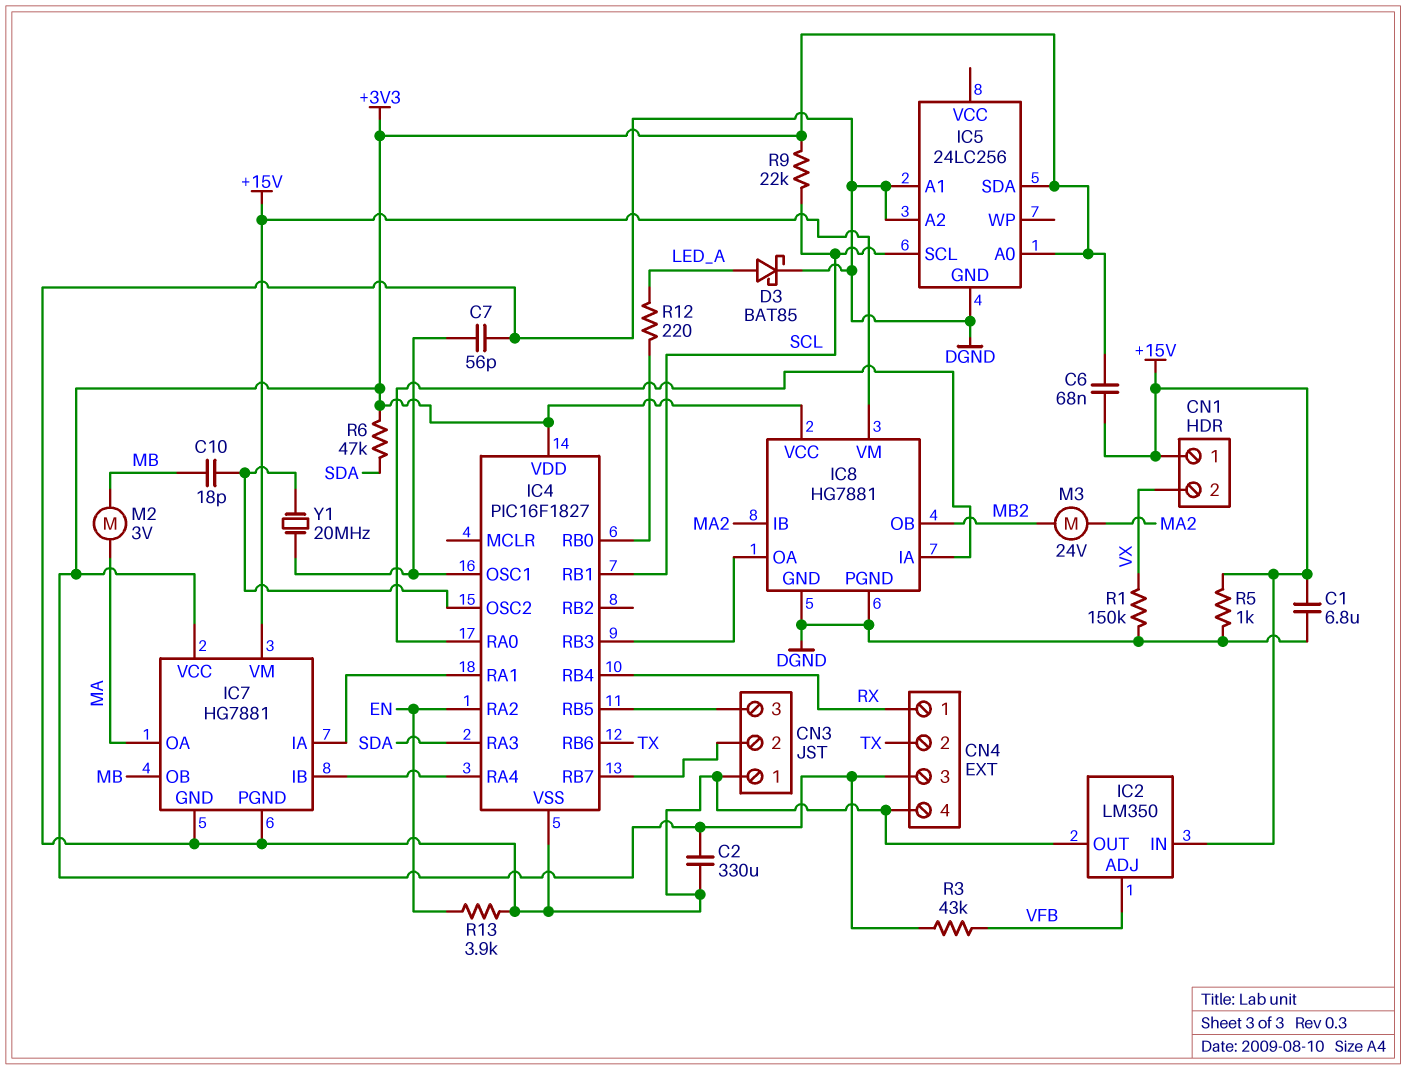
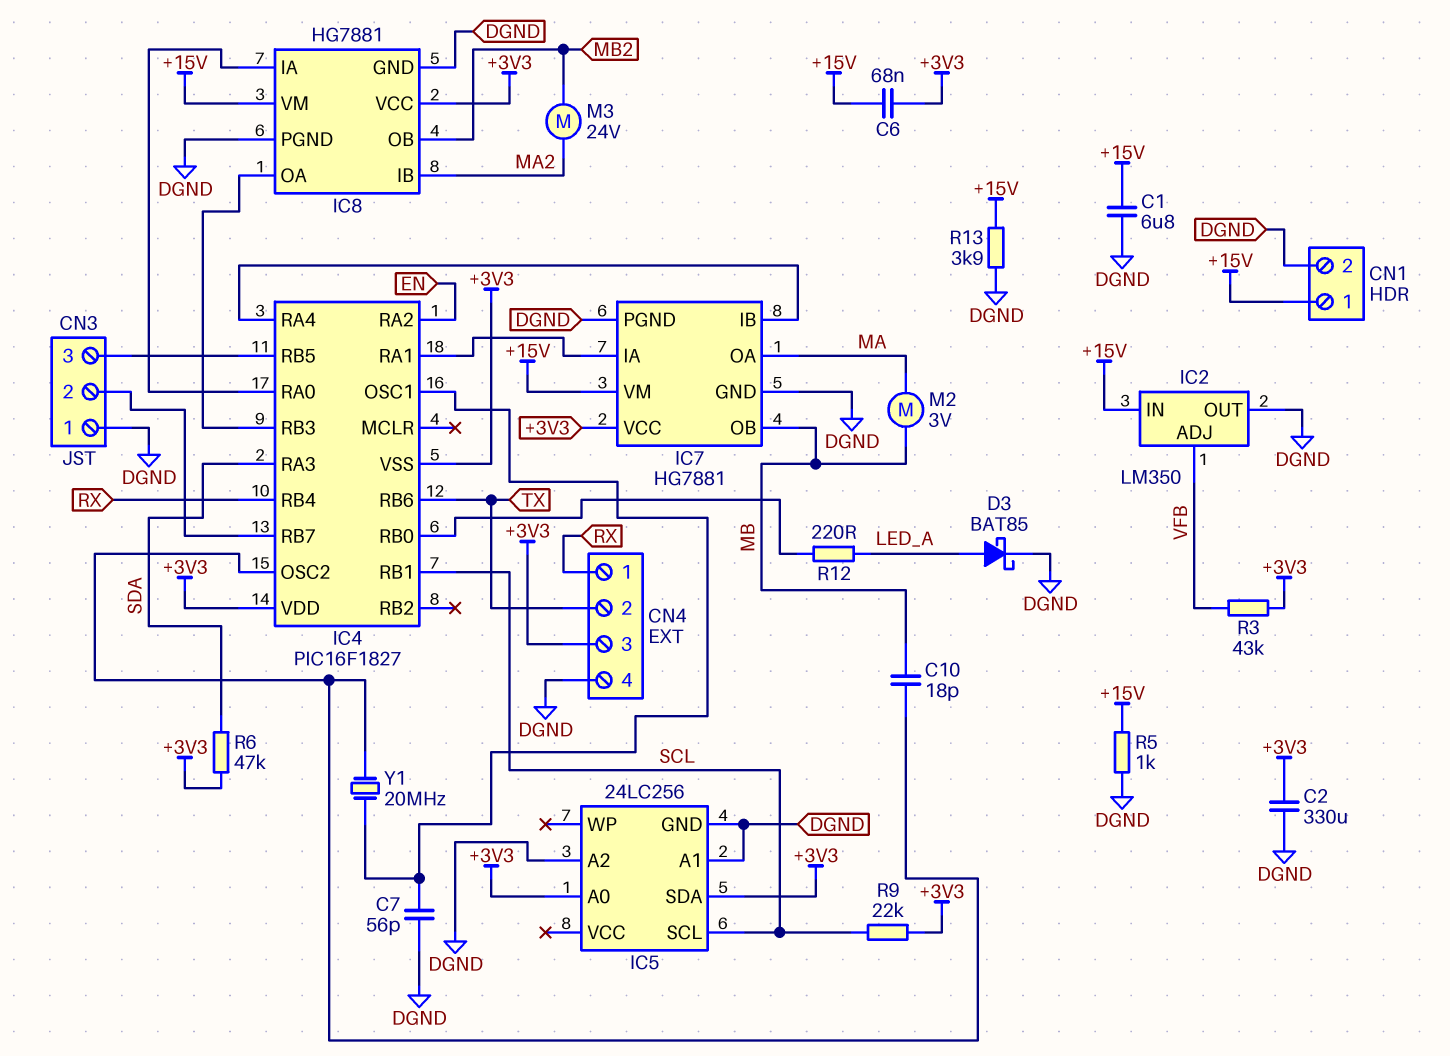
CN1 pin 2: VX -> DGND
IC4 pin VSS: DGND -> +3V3
R1: 150k (DGND, VX) -> none
R13: 3.9k (DGND, EN) -> 3.9k (+15V, DGND)

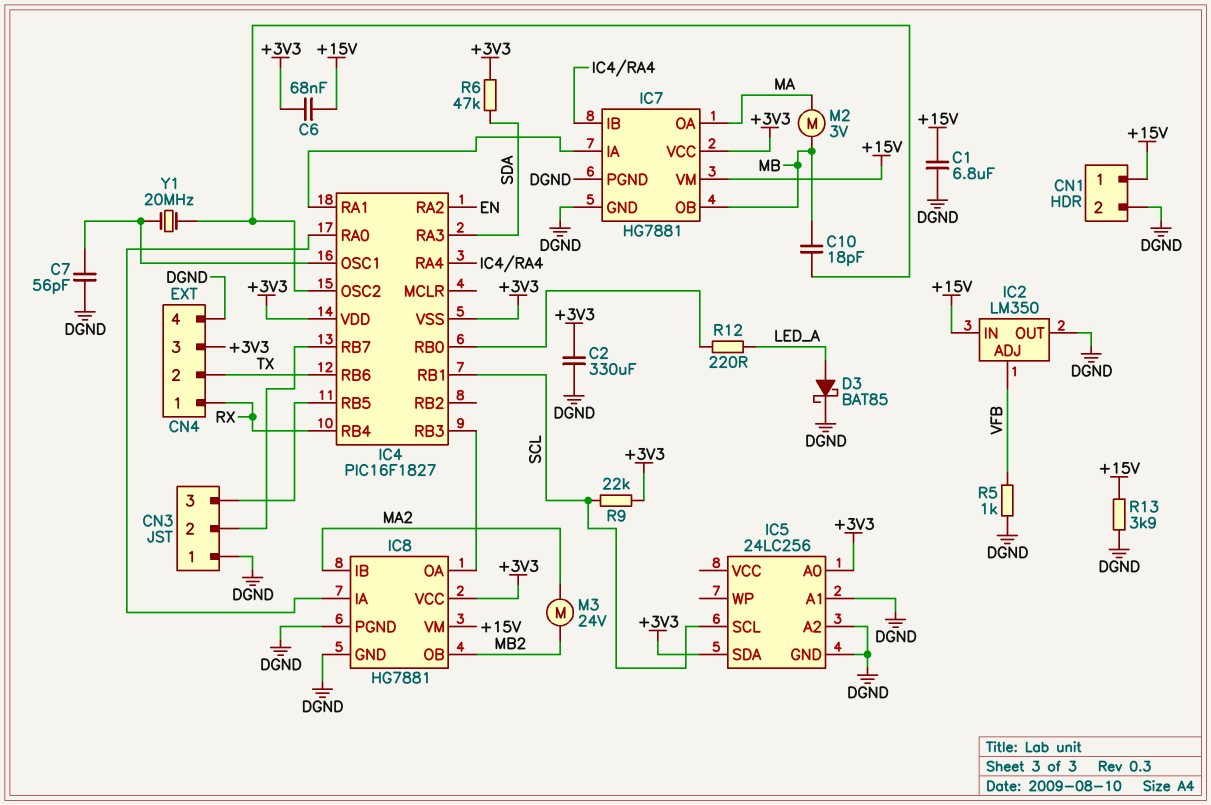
R3: 43k (+3V3, VFB) -> none
R5: 1k (+15V, DGND) -> 1k (DGND, VFB)

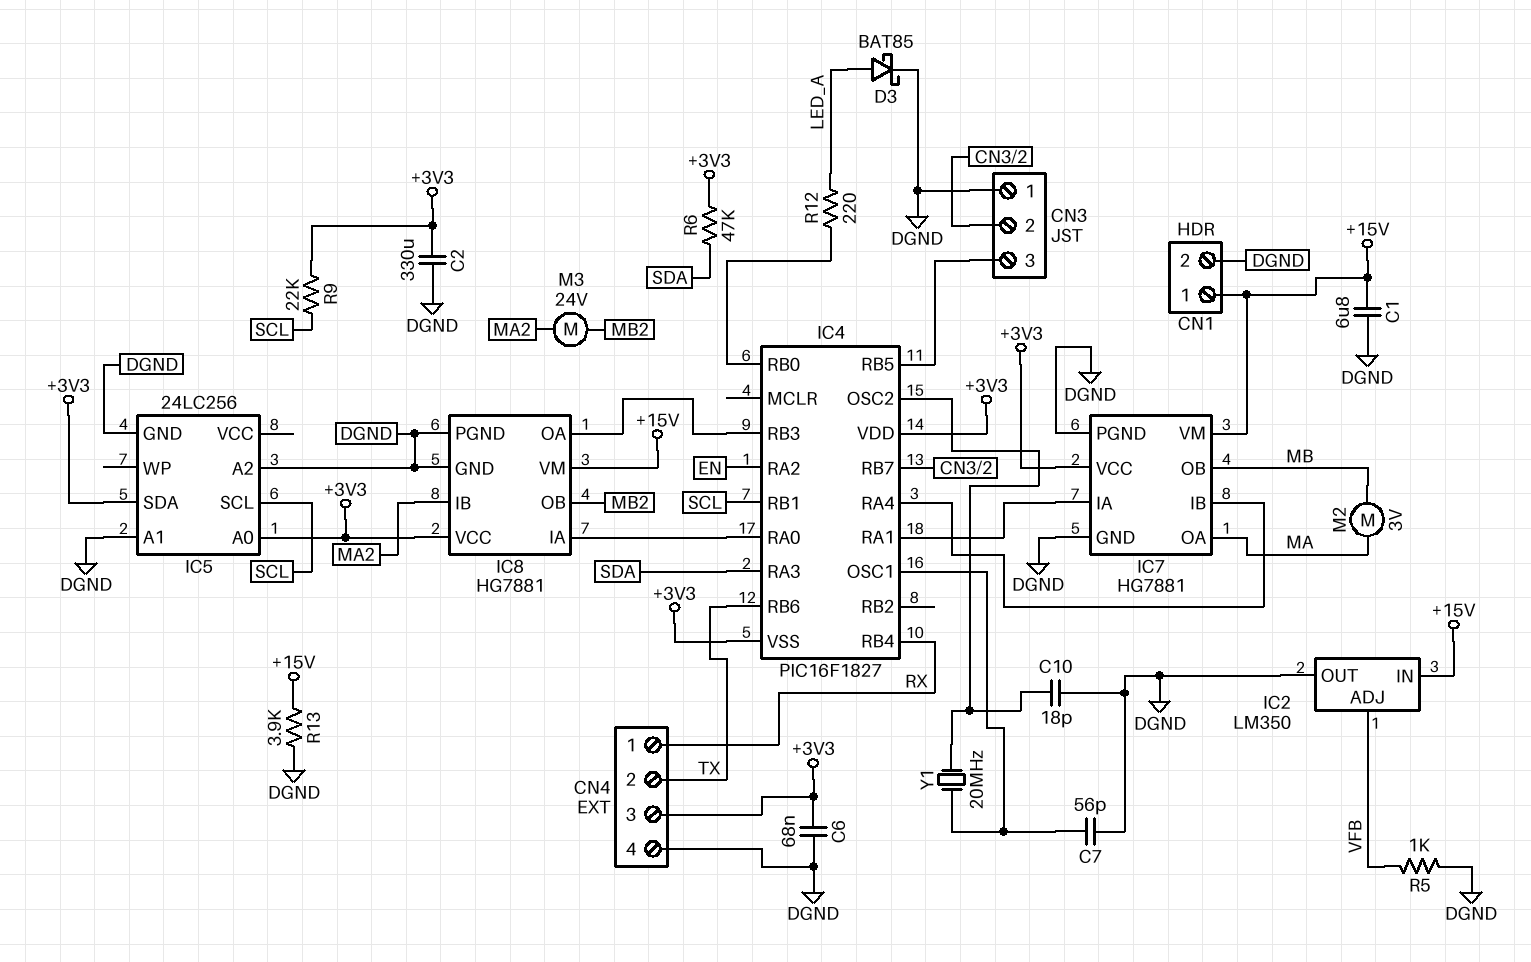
C6: 68nF (+3V3, +15V) -> 68nF (+3V3, DGND)
C10: 18pF (IC4/OSC2, MB) -> 18pF (DGND, IC4/OSC2)

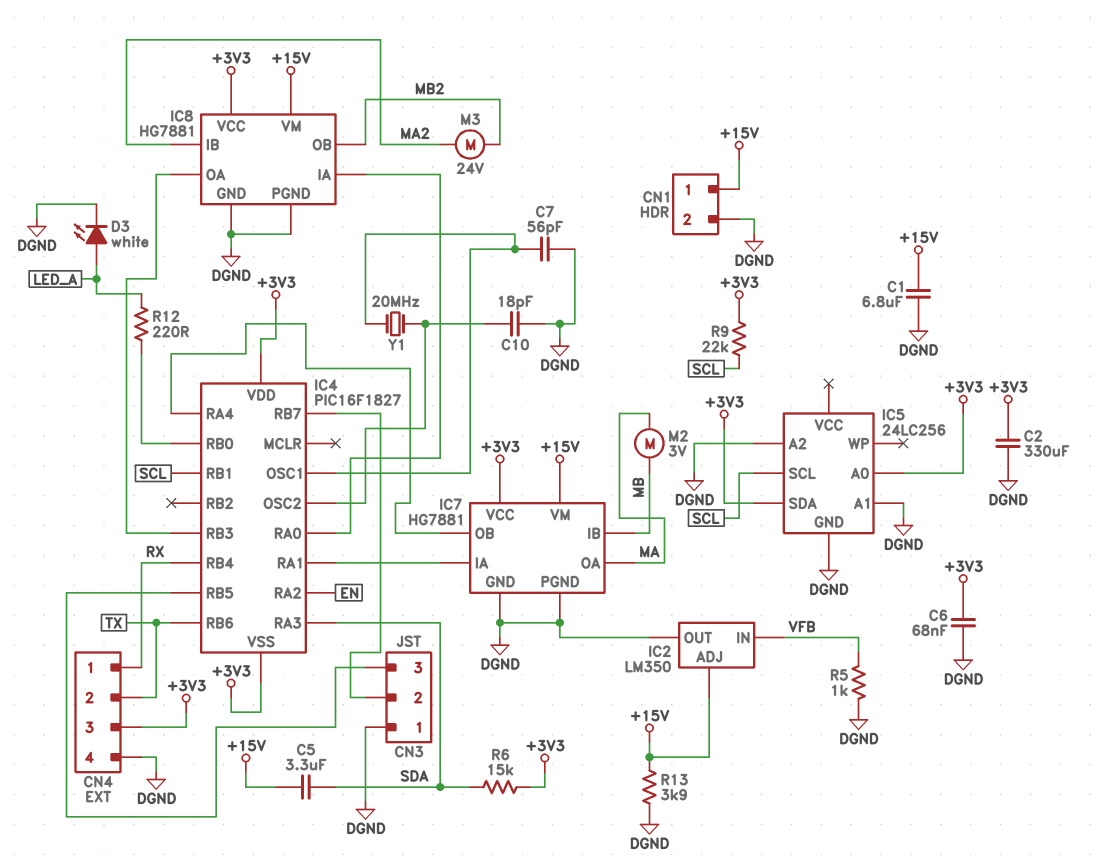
C5: none -> 3.3uF (+15V, SDA)
D3: schottky BAT85 (A LED_A, K DGND) -> LED white (A LED_A, K DGND)
IC2 pin ADJ: VFB -> +15V
IC2 pin IN: +15V -> VFB
IC7 pin IB: IC4/RA4 -> MB
IC7 pin OB: MB -> IC4/RA4
R6: 47k (+3V3, SDA) -> 15k (+3V3, SDA)

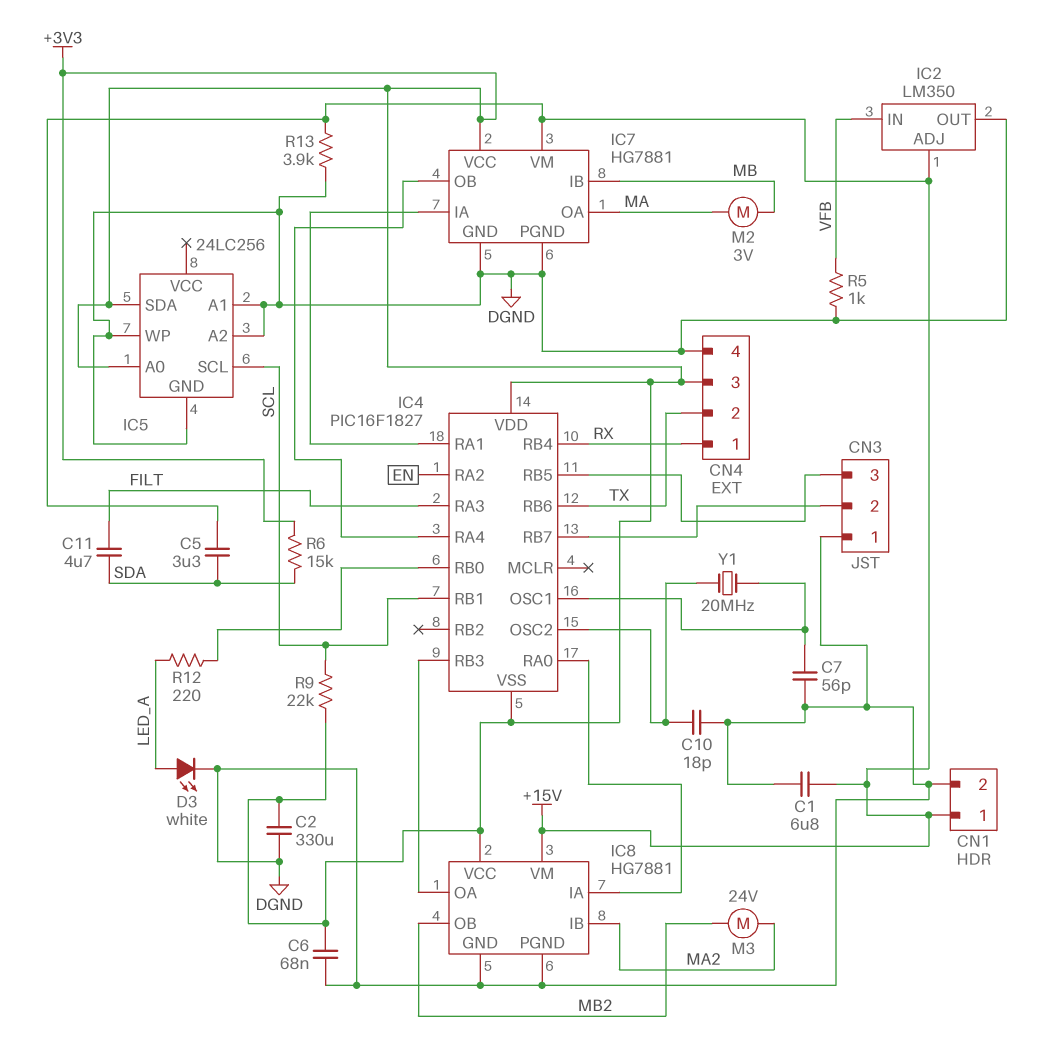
C11: none -> 4.7uF (FILT, SDA)
IC4 pin RA3: SDA -> FILT
IC5 pin WP: none -> DGND

